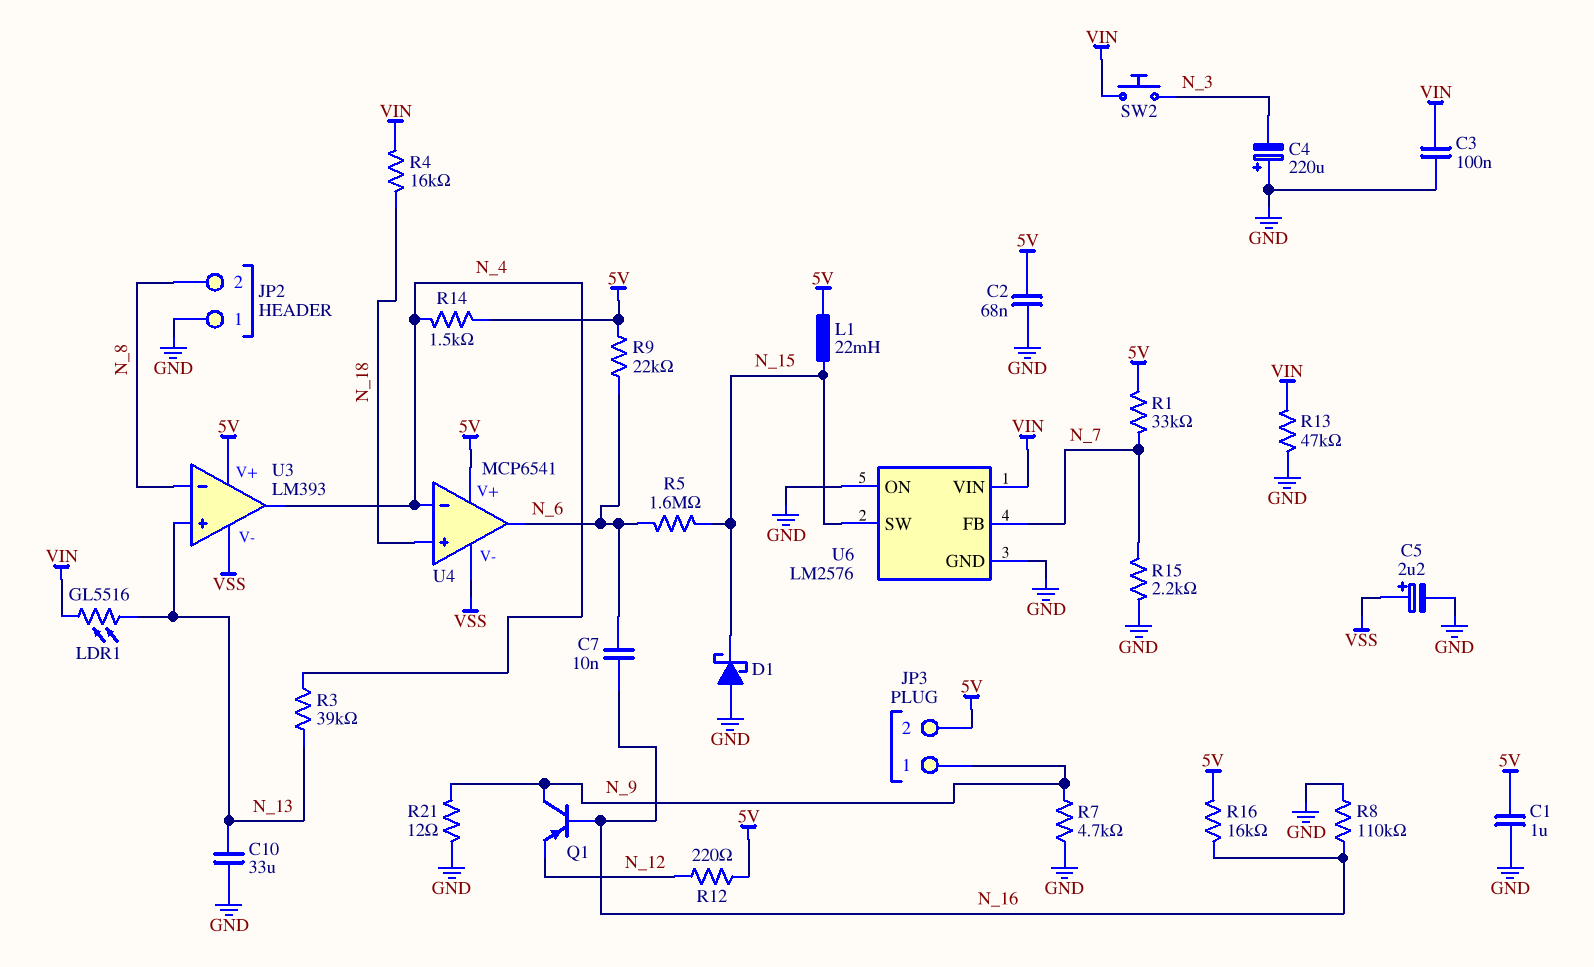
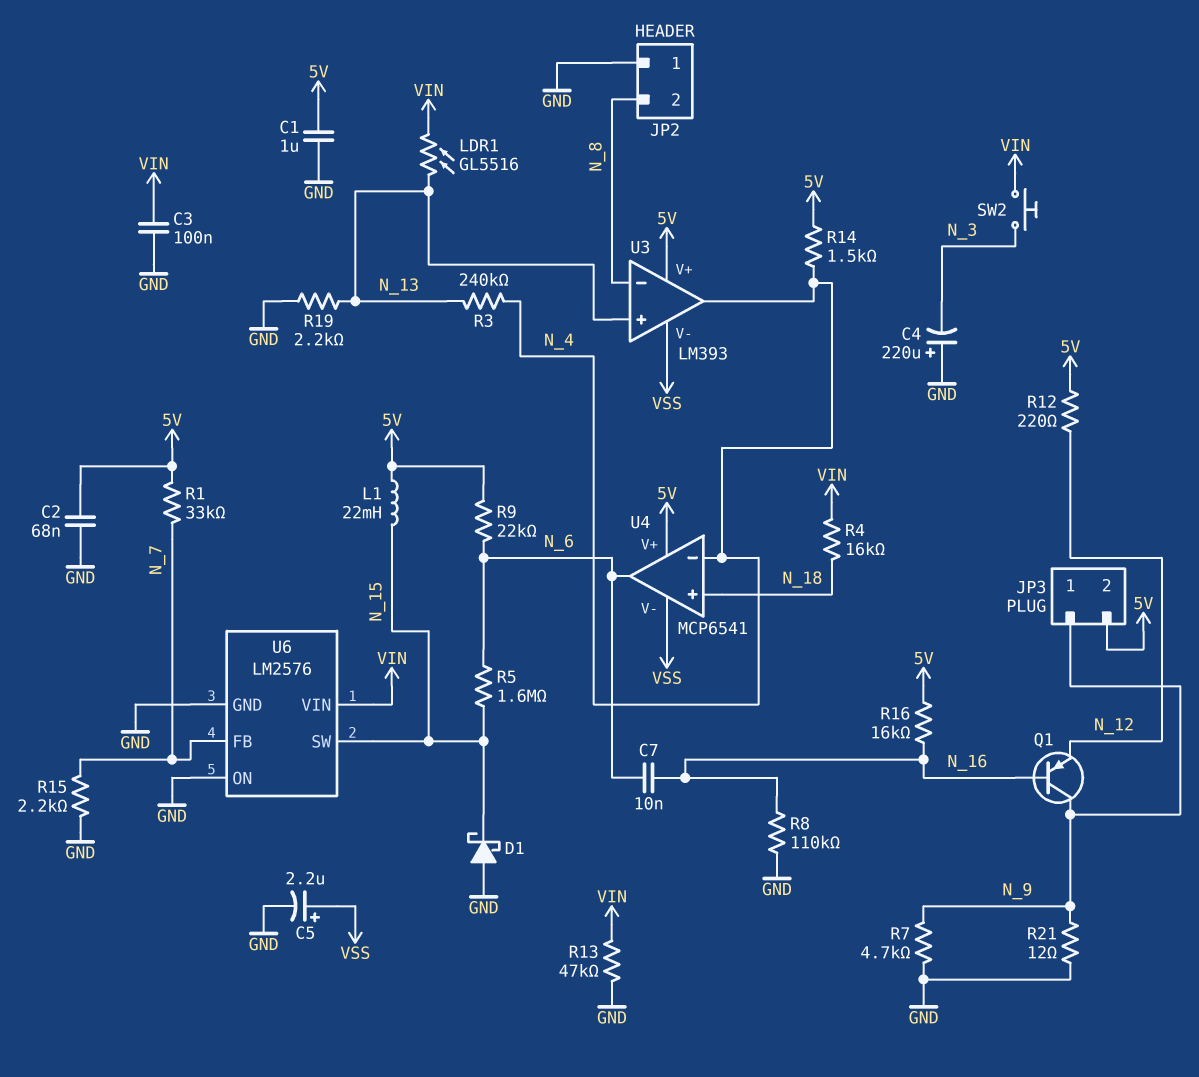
C10: 33uF (GND, N_13) -> none
R3: 39k (N_4, N_13) -> 240k (N_4, N_13)
R19: none -> 2.2k (GND, N_13)

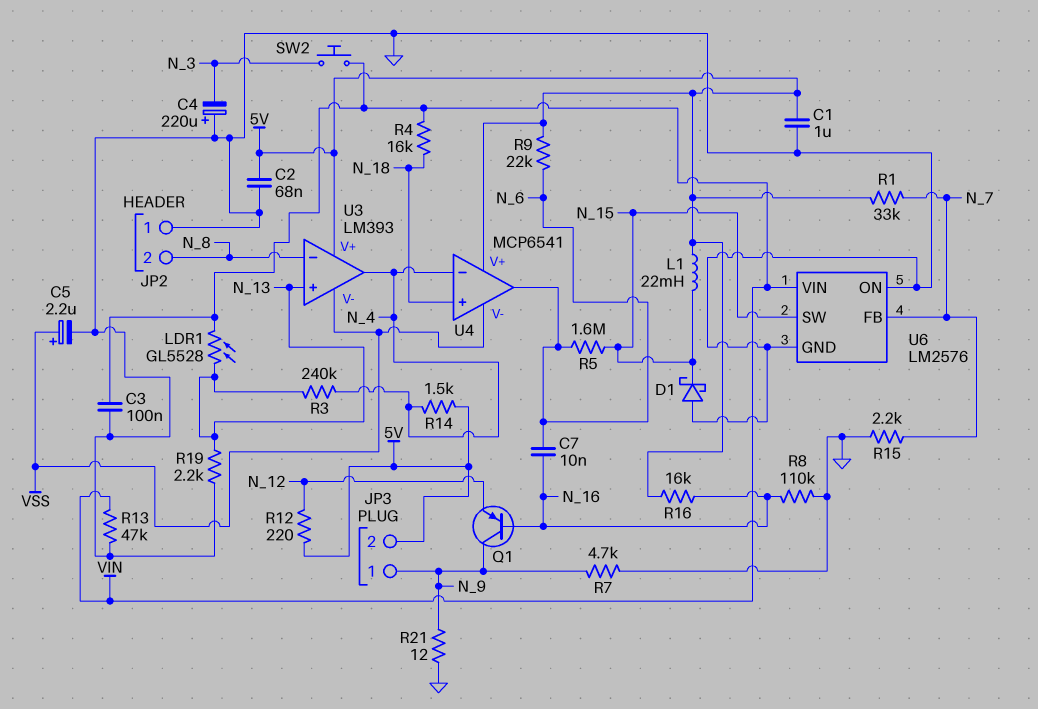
LDR1: GL5516 (N_13, VIN) -> GL5528 (N_13, VIN)

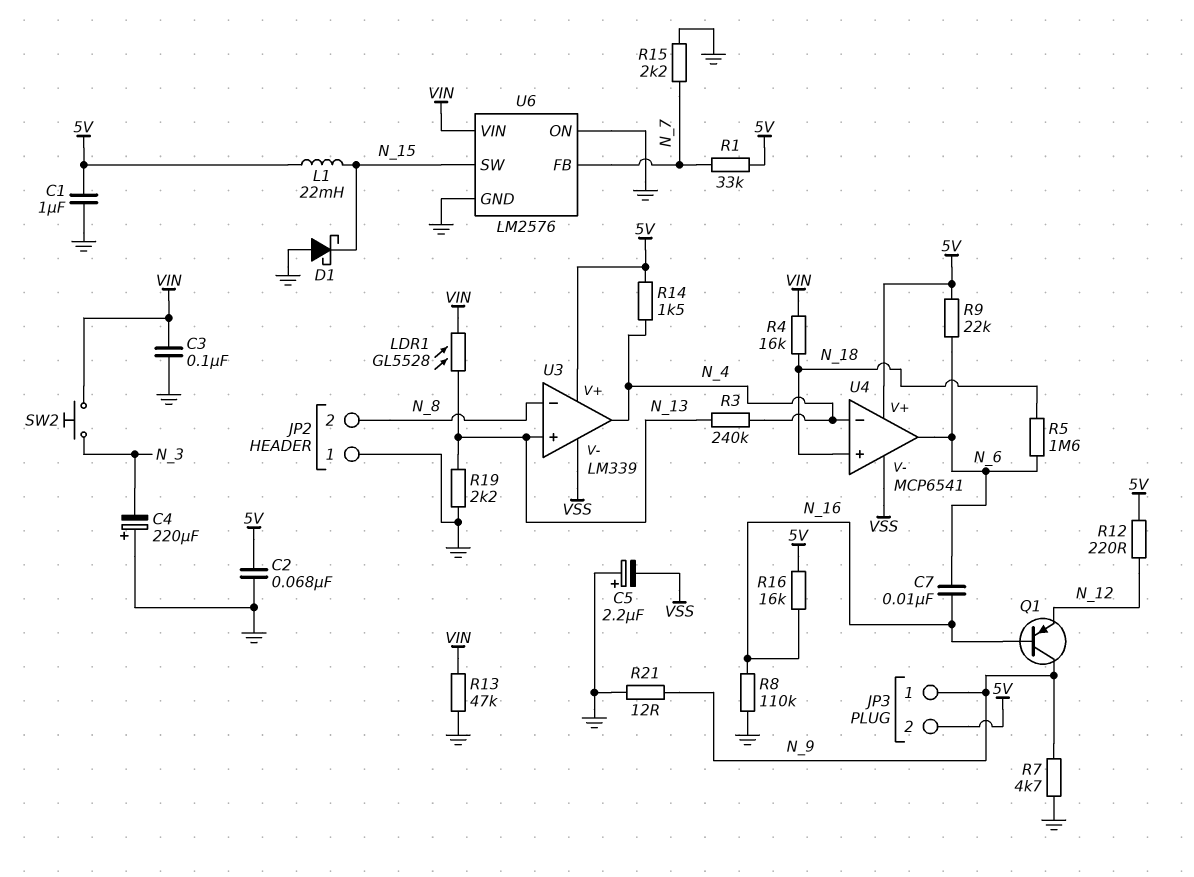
C5: 2.2uF (plus VSS, minus GND) -> 2.2uF (plus GND, minus VSS)
R5: 1.6M (N_6, N_15) -> 1.6M (N_6, N_18)
U3: LM393 -> LM339

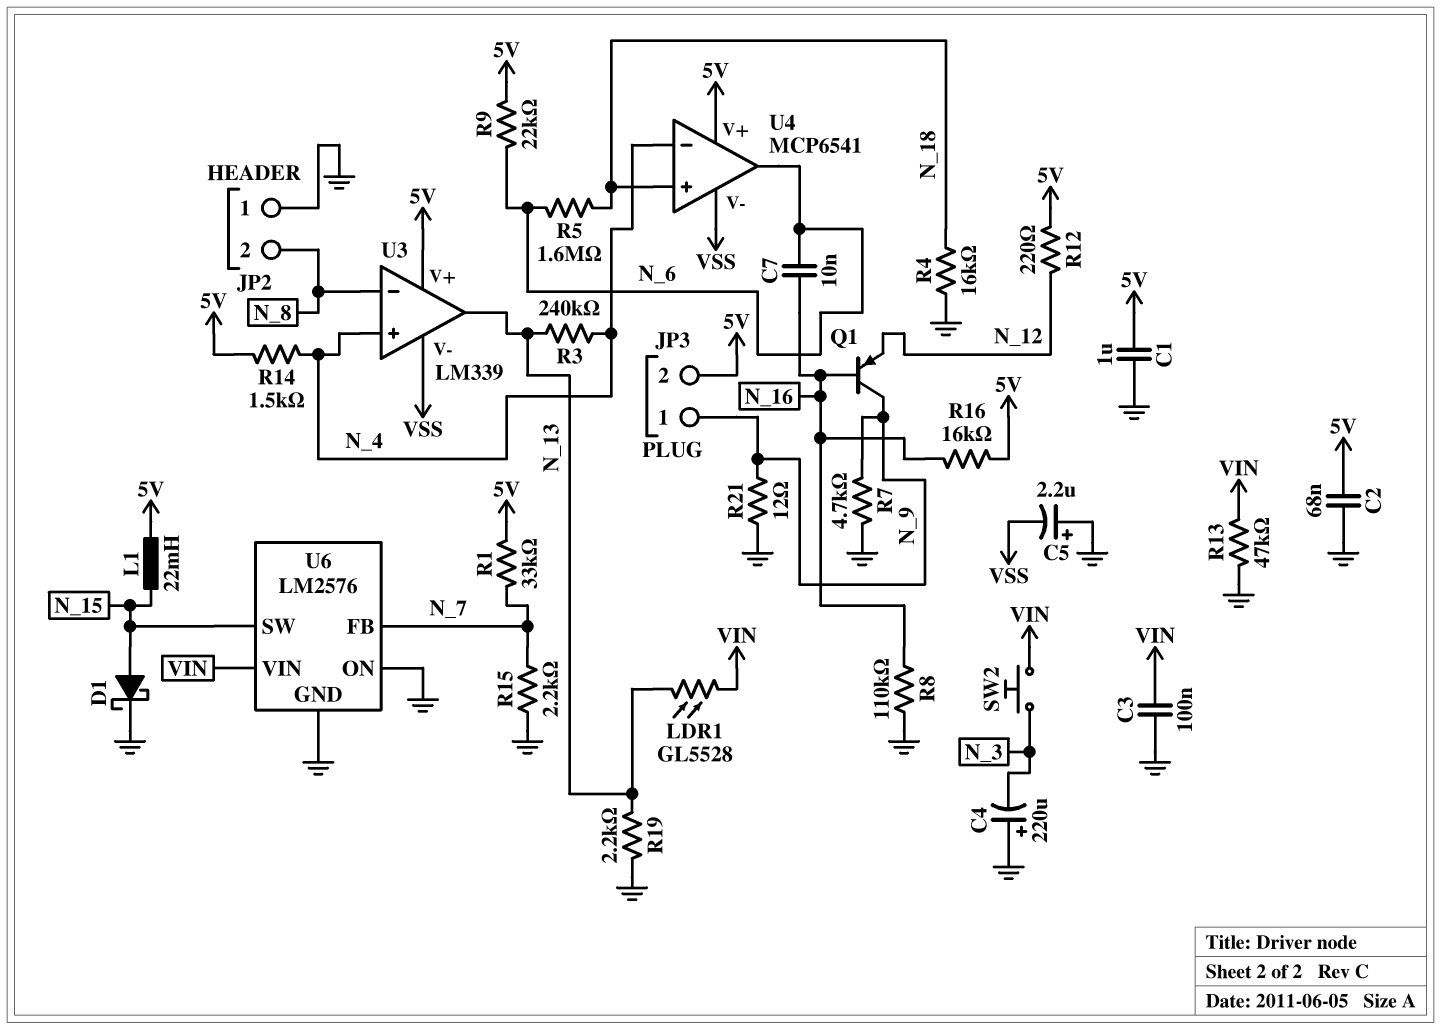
D1: schottky (A GND, K N_15) -> schottky (A N_15, K GND)
R4: 16k (N_18, VIN) -> 16k (GND, N_18)
U3 pin in+: N_13 -> N_4
U3 pin out: N_4 -> N_13

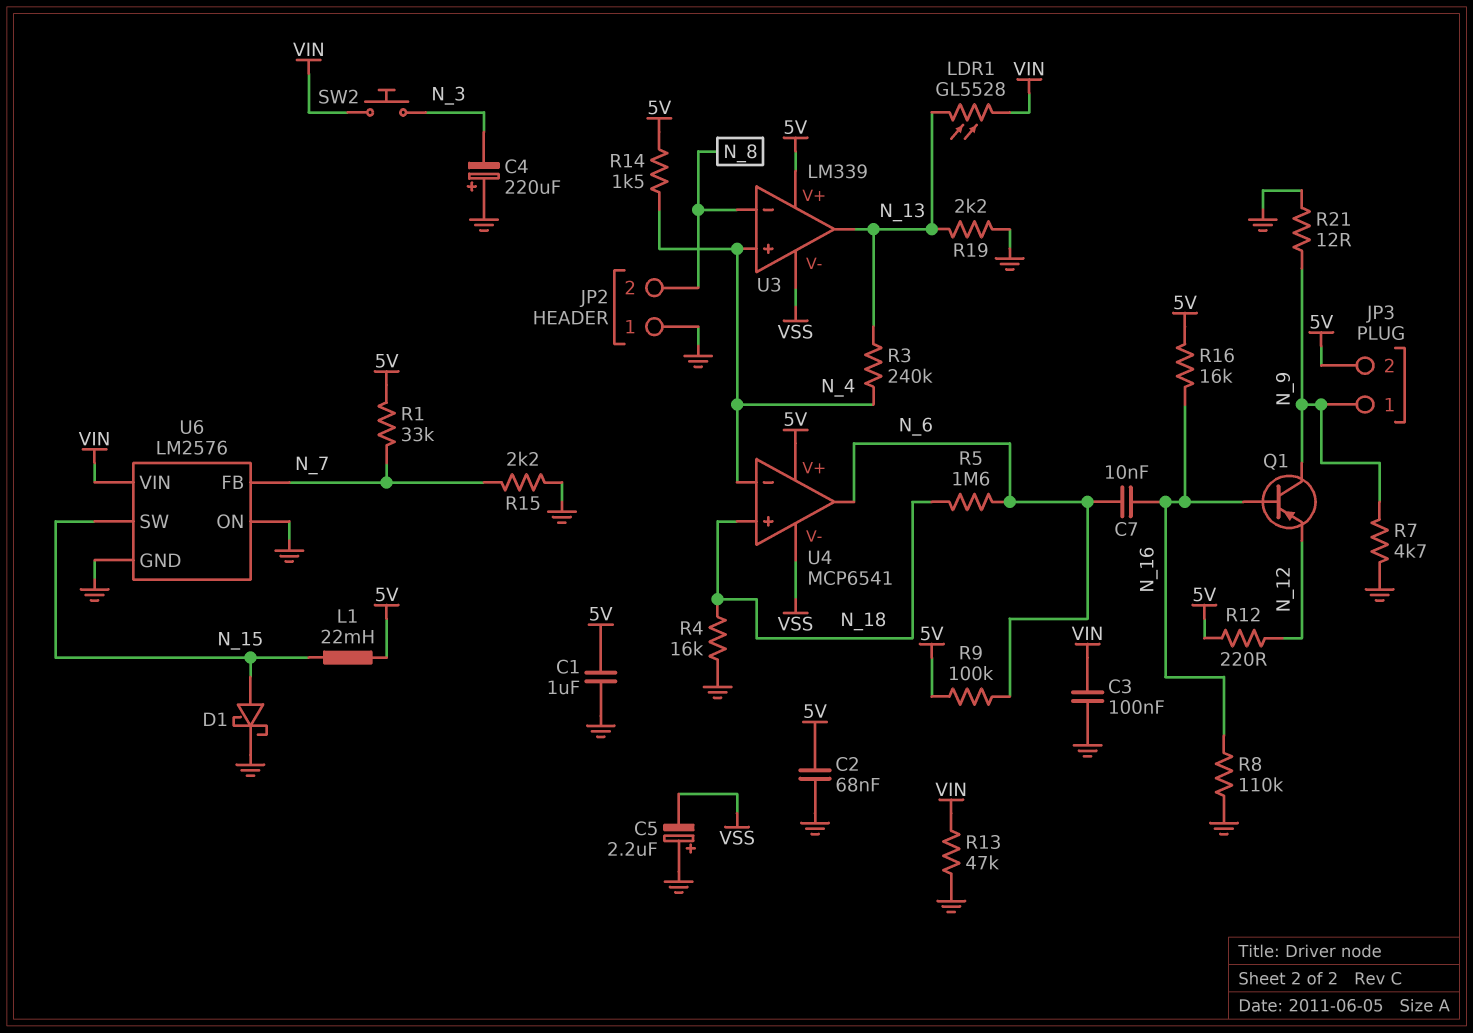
R9: 22k (5V, N_6) -> 100k (5V, N_6)

